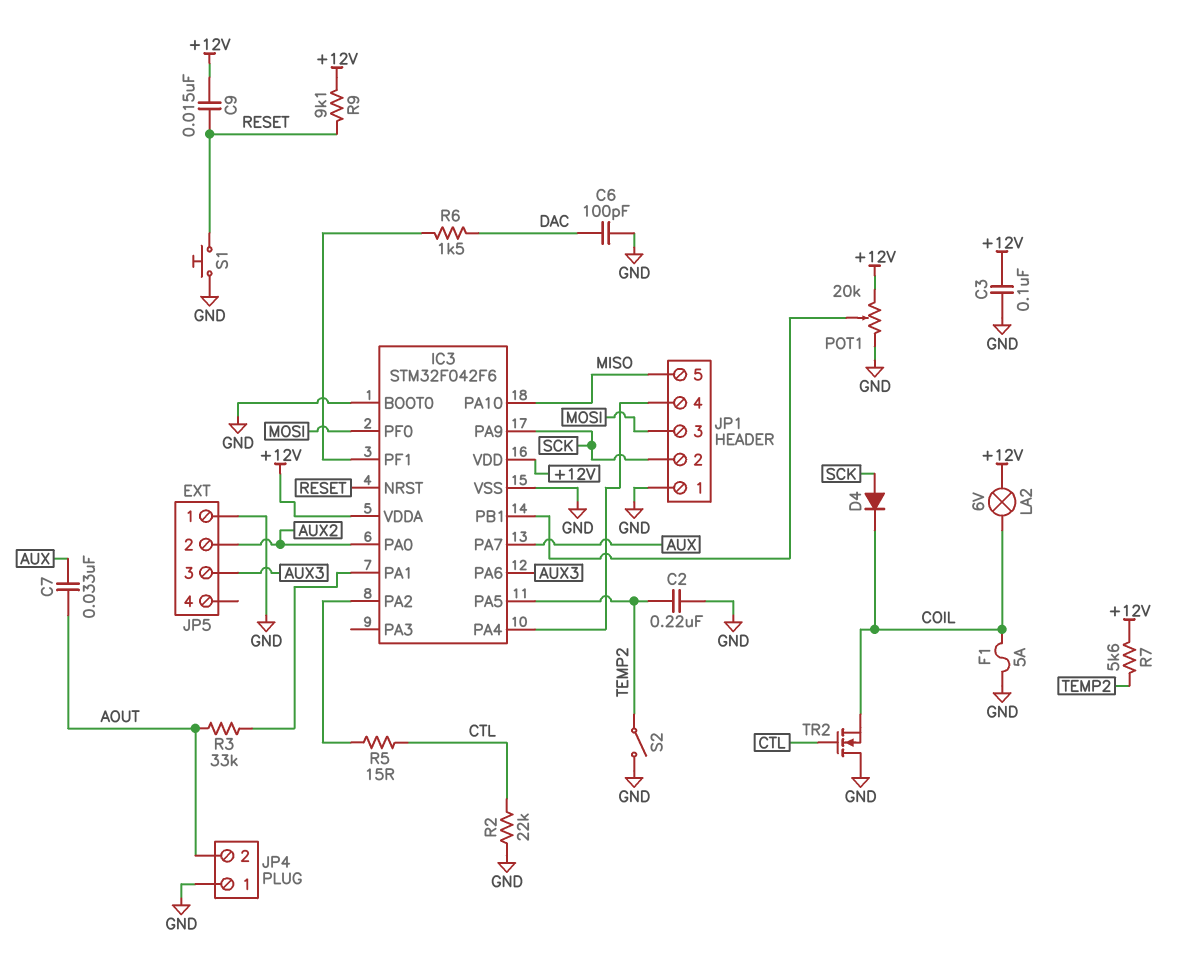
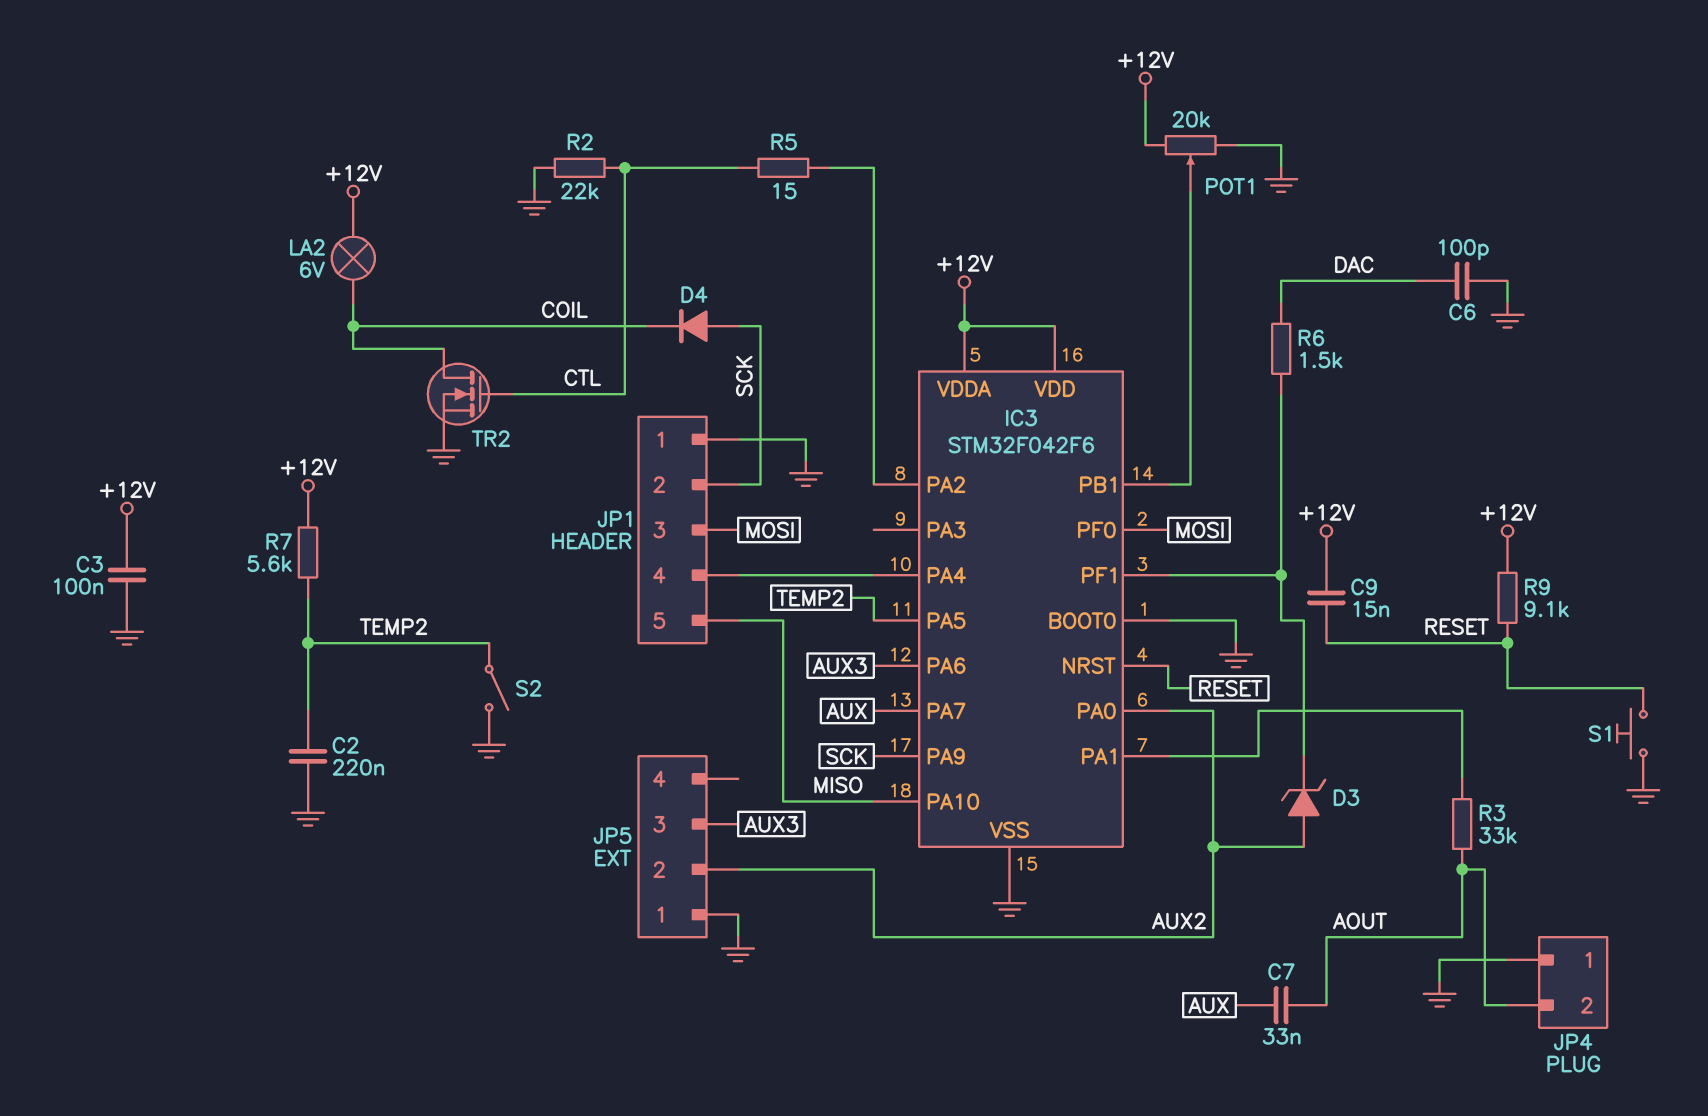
D3: none -> zener (A AUX2, K IC3/PF1)
F1: 5A (COIL, GND) -> none
TR2: NMOS (G CTL, D GND, S COIL) -> NMOS (G CTL, D COIL, S GND)

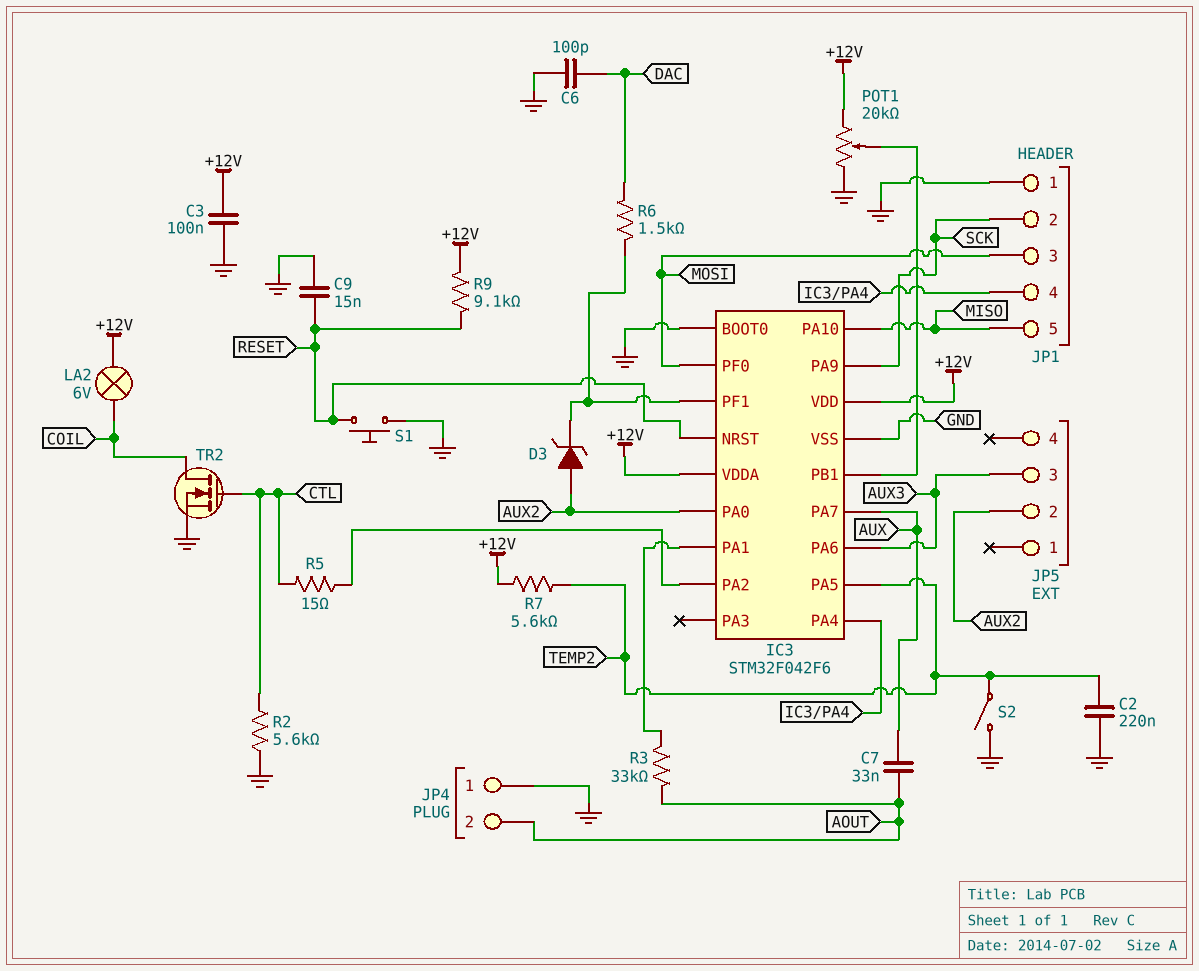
C9: 15nF (+12V, RESET) -> 15nF (GND, RESET)
D4: diode (A SCK, K COIL) -> none
JP5 pin 1: GND -> none
R2: 22k (CTL, GND) -> 5.6k (CTL, GND)

